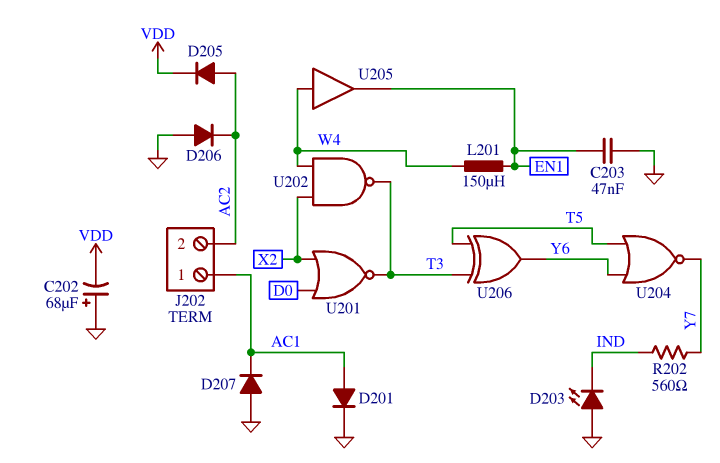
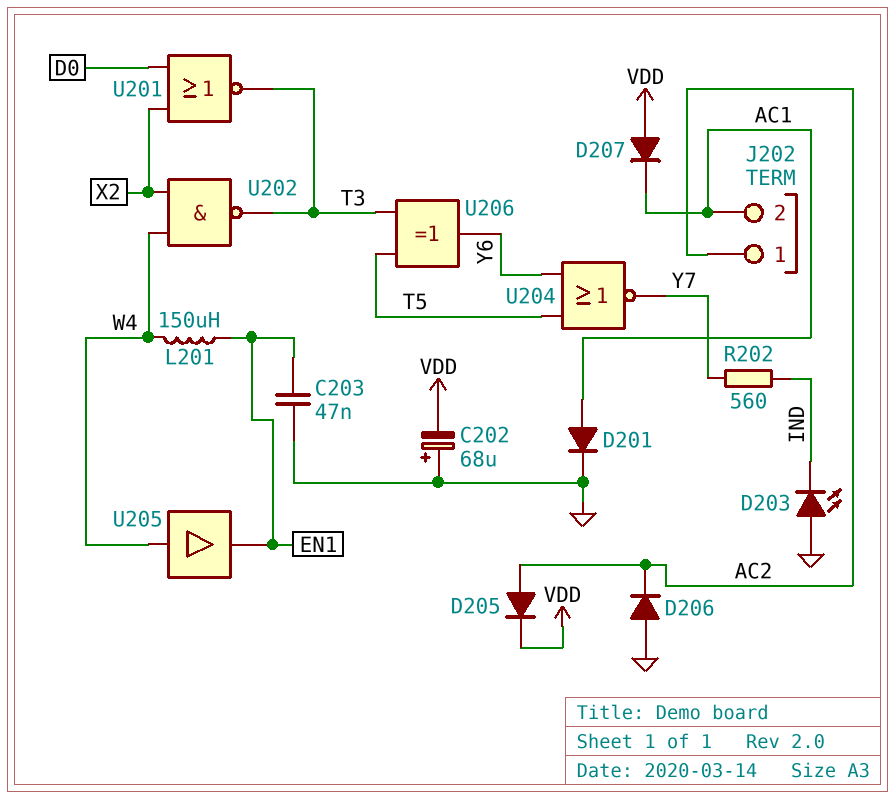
D207: diode (A GND, K AC1) -> diode (A VDD, K AC1)
J202 pin 1: AC1 -> AC2
J202 pin 2: AC2 -> AC1

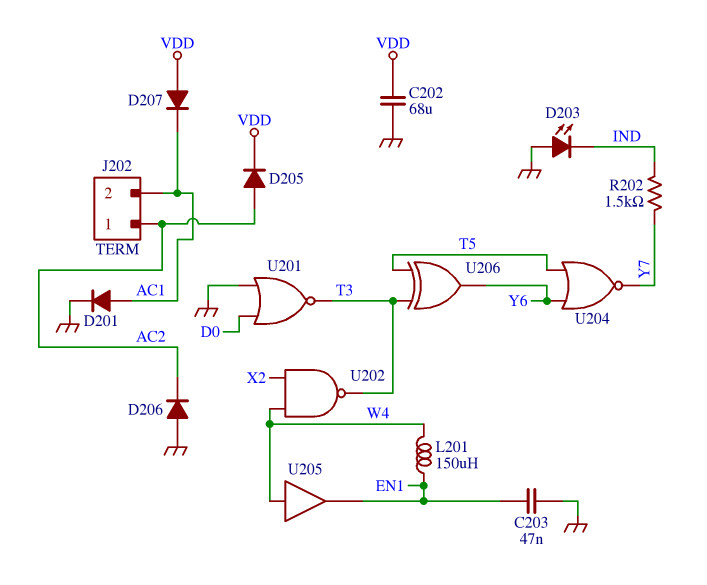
C202: 68uF (plus GND, minus VDD) -> 68uF (GND, VDD)
R202: 560 (IND, Y7) -> 1.5k (IND, Y7)
U201: NOR (in D0, in X2, out T3) -> NOR (in D0, in GND, out T3)

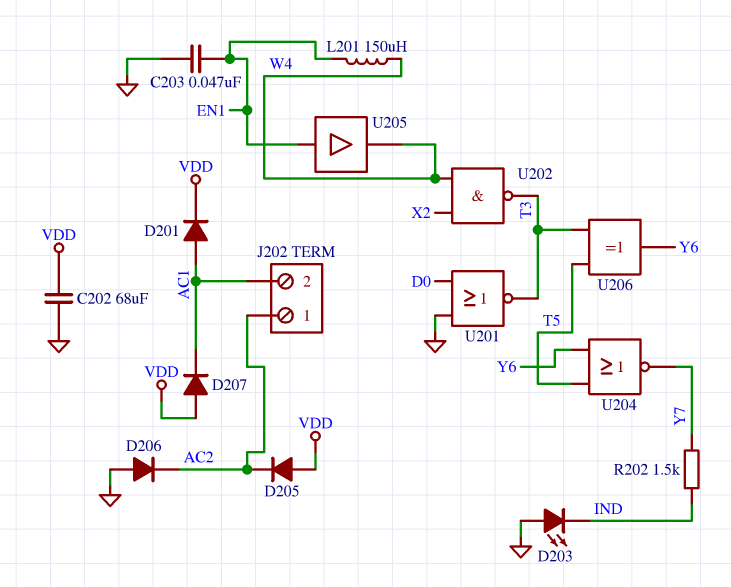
D201: diode (A AC1, K GND) -> diode (A AC1, K VDD)
D205: diode (A AC2, K VDD) -> diode (A VDD, K AC2)
U205: buffer (in W4, out EN1) -> buffer (in EN1, out W4)

